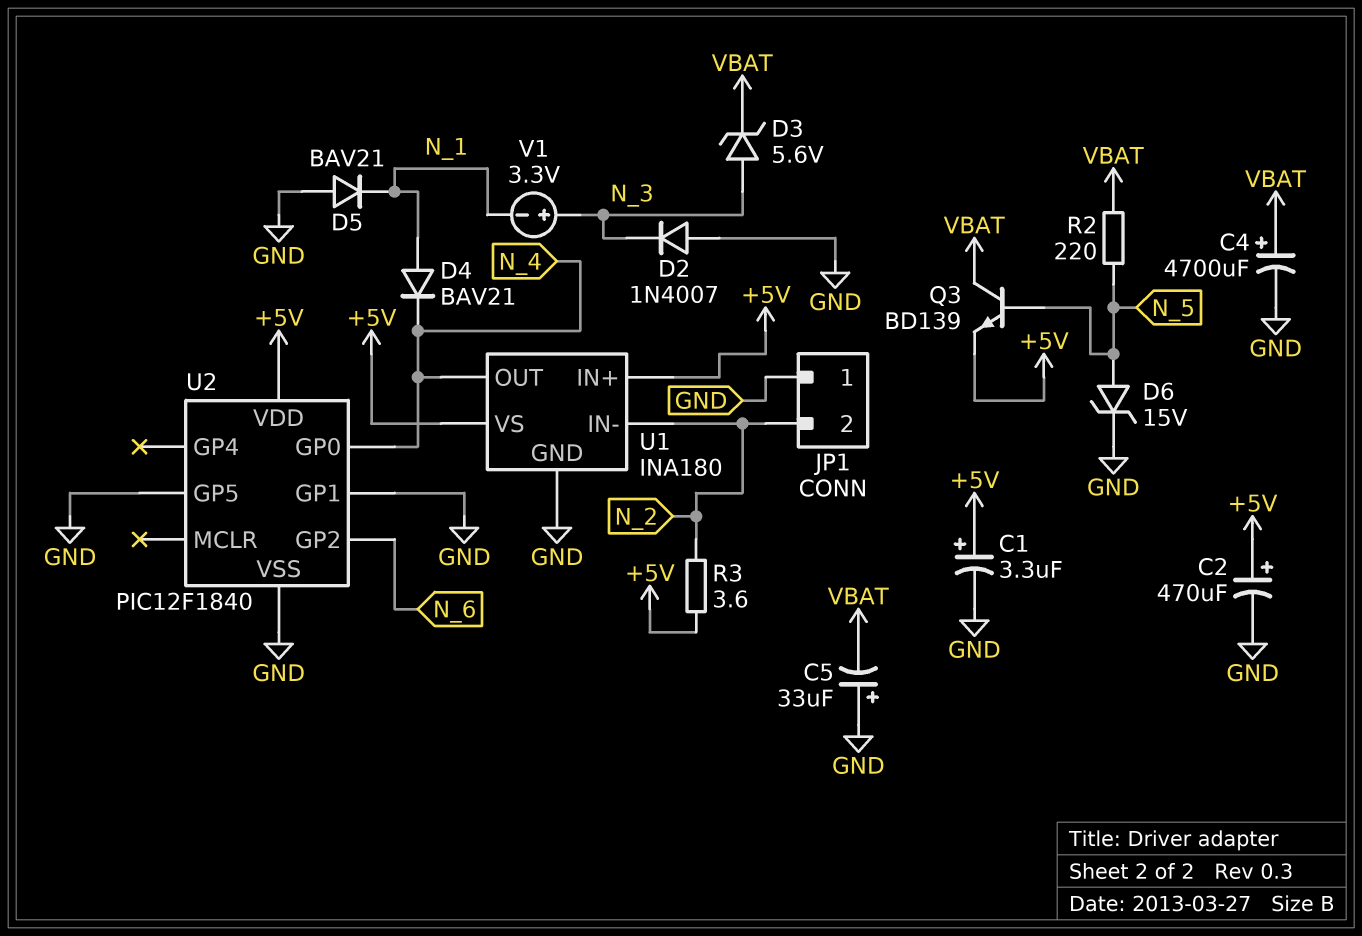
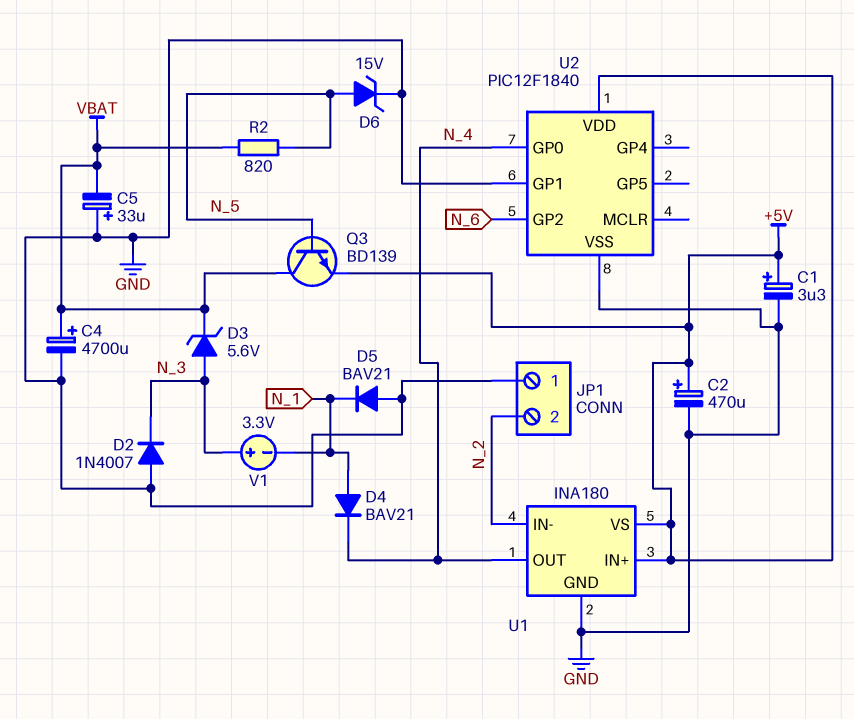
R2: 220 (N_5, VBAT) -> 820 (N_5, VBAT)
R3: 3.6 (+5V, N_2) -> none
U2 pin GP5: GND -> none

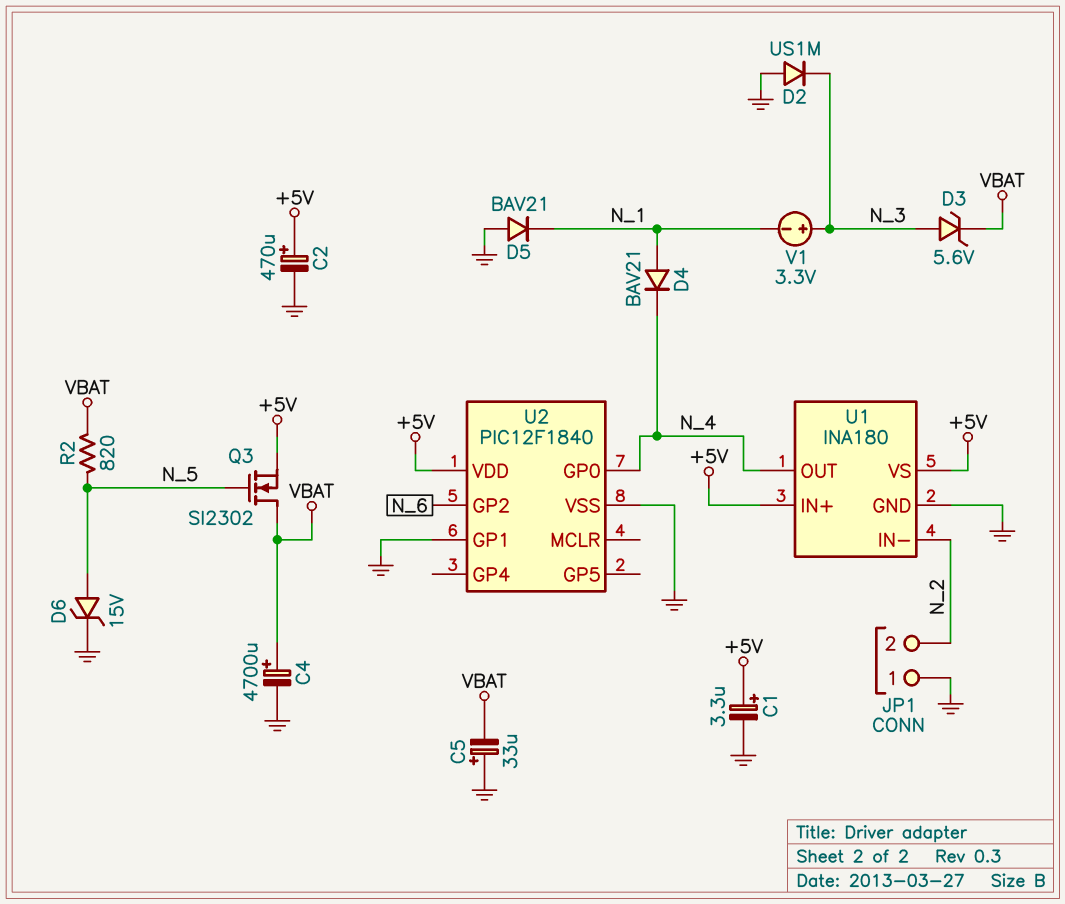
D2: diode 1N4007 (A GND, K N_3) -> diode US1M (A GND, K N_3)
Q3: NPN BD139 (B N_5, C VBAT, E +5V) -> NMOS SI2302 (G N_5, D VBAT, S +5V)

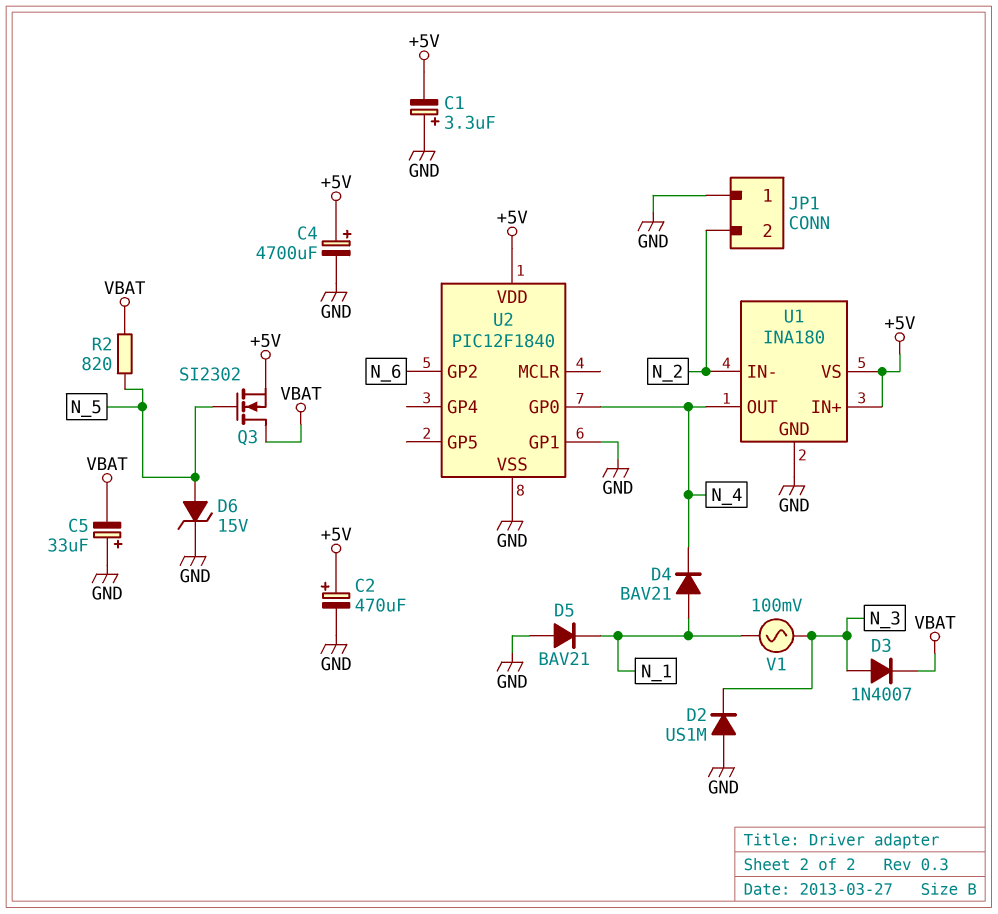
C1: 3.3uF (plus +5V, minus GND) -> 3.3uF (plus GND, minus +5V)
C4: 4700uF (plus VBAT, minus GND) -> 4700uF (plus +5V, minus GND)
D3: zener 5.6V (A N_3, K VBAT) -> diode 1N4007 (A N_3, K VBAT)
V1: 3.3V (plus N_3, minus N_1) -> AC 100mV (N_1, N_3)

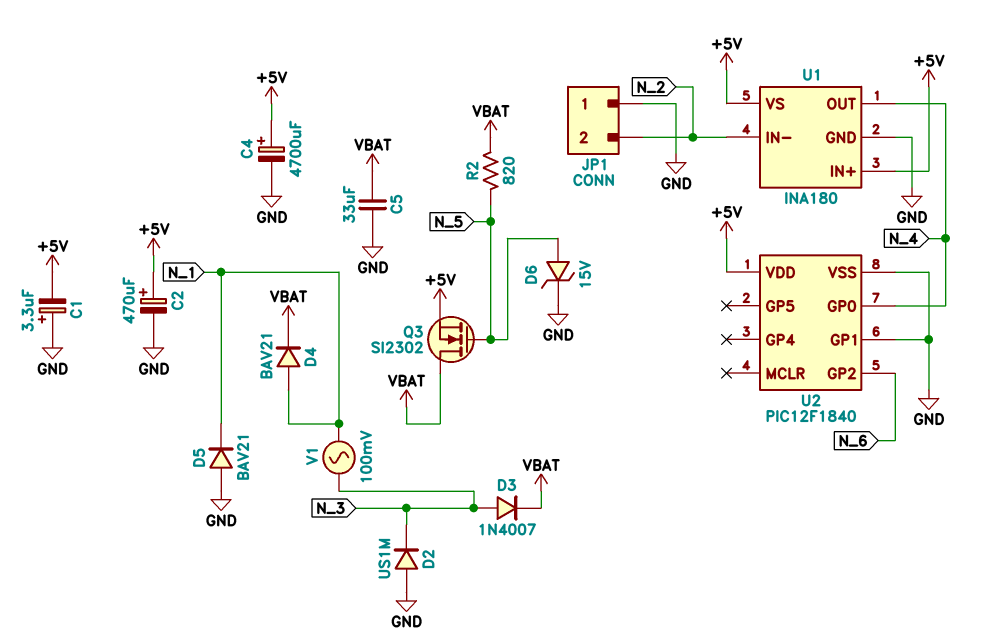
C5: 33uF (plus GND, minus VBAT) -> 33uF (GND, VBAT)
D4: diode BAV21 (A N_1, K N_4) -> diode BAV21 (A N_1, K VBAT)

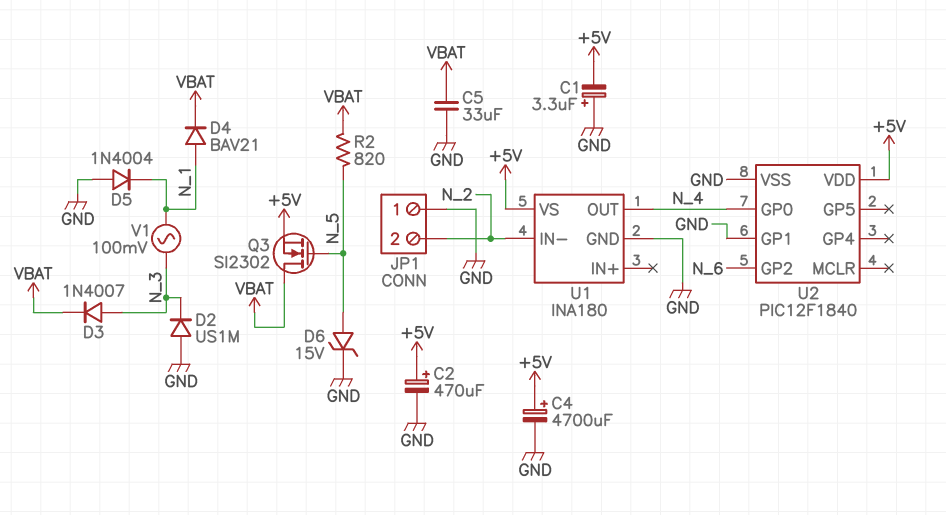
D5: diode BAV21 (A GND, K N_1) -> diode 1N4004 (A GND, K N_1)
U1 pin IN+: +5V -> none

